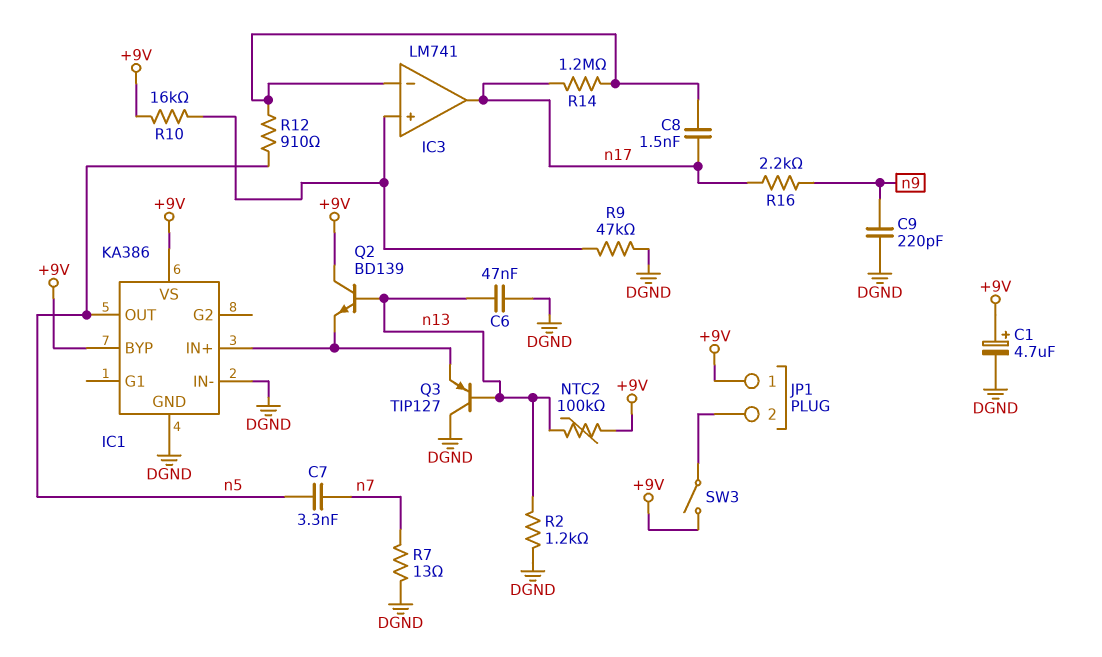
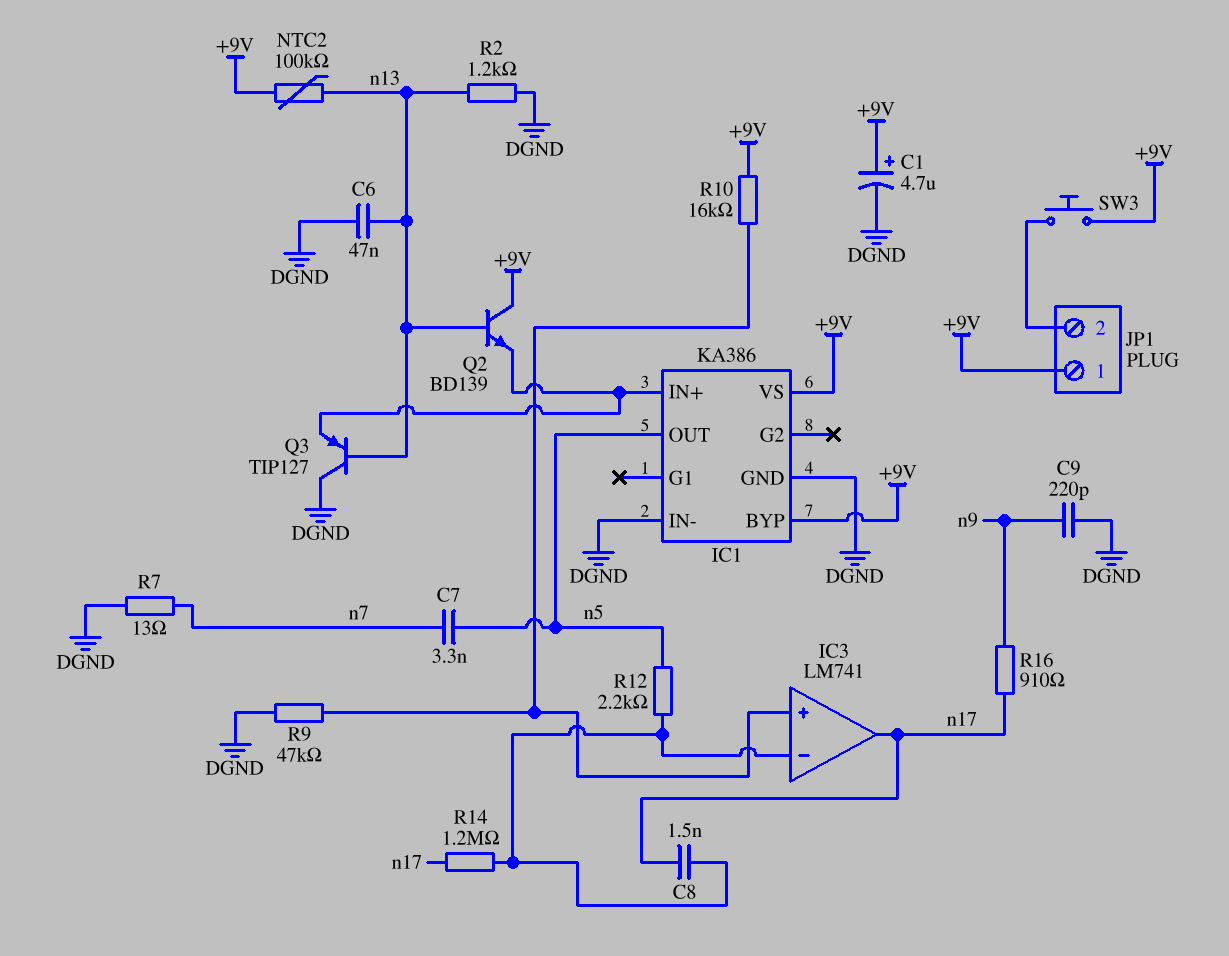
R12: 910 (IC3/in-, n5) -> 2.2k (IC3/in-, n5)
R16: 2.2k (n9, n17) -> 910 (n9, n17)
SW3: switch (+9V, JP1/2) -> button (+9V, JP1/2)

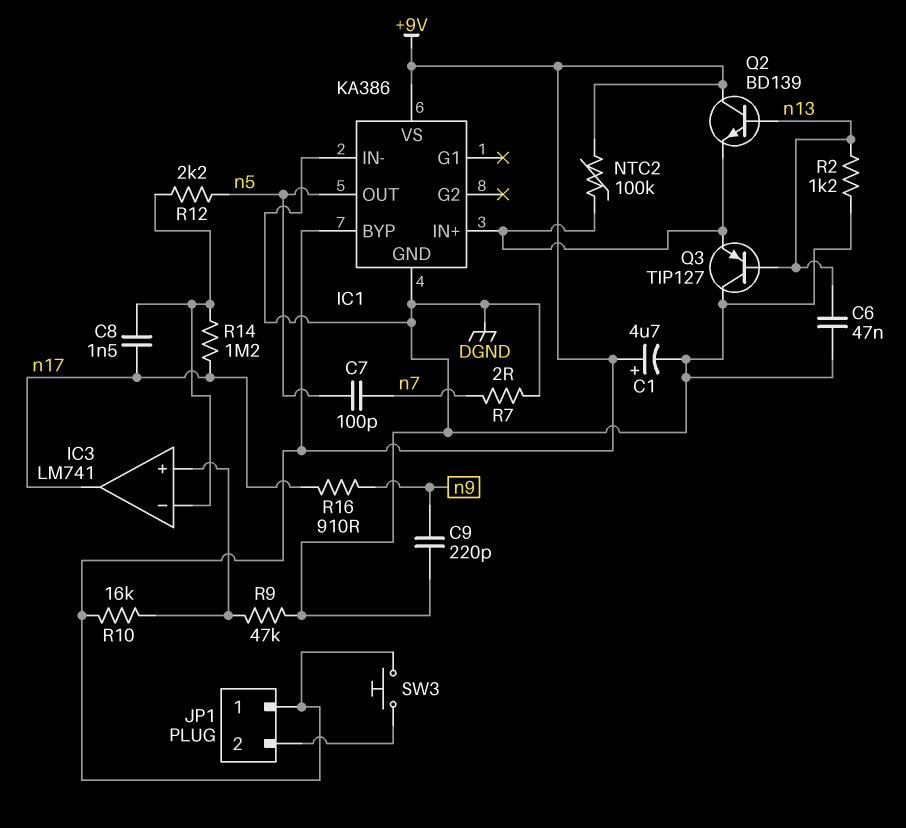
C7: 3.3nF (n5, n7) -> 100pF (n5, n7)
NTC2: 100k (+9V, n13) -> 100k (+9V, IC1/IN+)
R7: 13 (DGND, n7) -> 2 (DGND, n7)

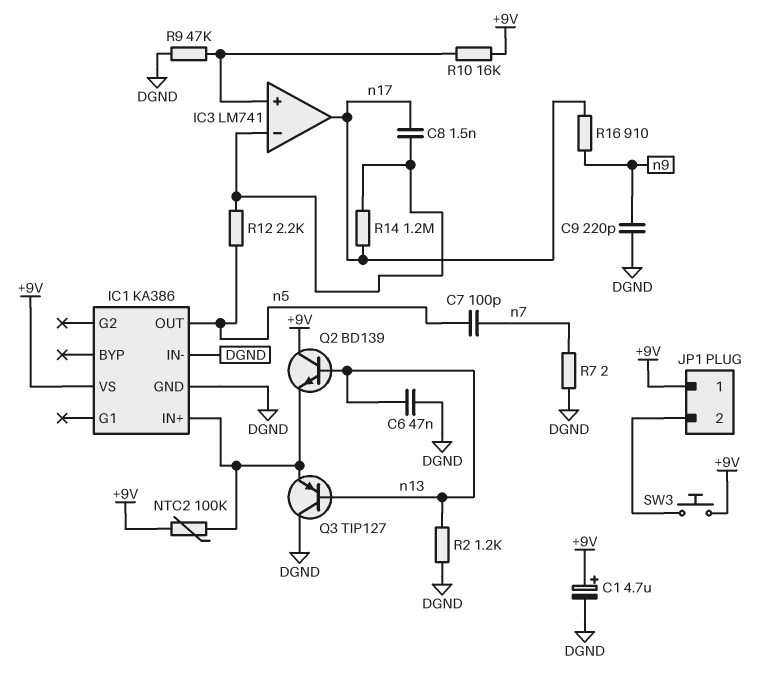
IC1 pin BYP: +9V -> none

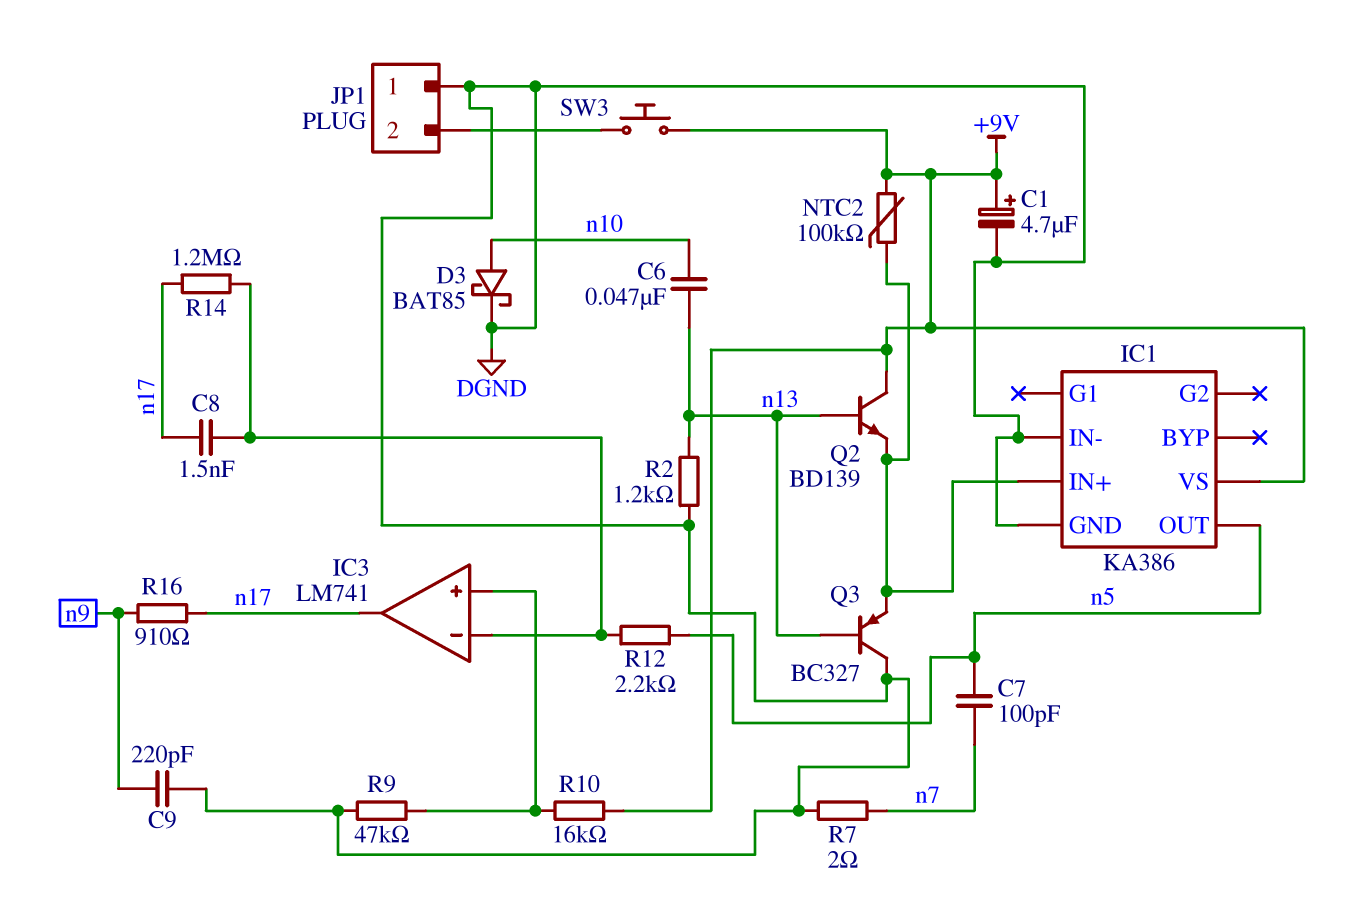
C6: 47nF (DGND, n13) -> 47nF (n10, n13)
D3: none -> schottky BAT85 (A n10, K DGND)
JP1 pin 1: +9V -> DGND
Q3: PNP TIP127 (B n13, C DGND, E IC1/IN+) -> PNP BC327 (B n13, C DGND, E IC1/IN+)

